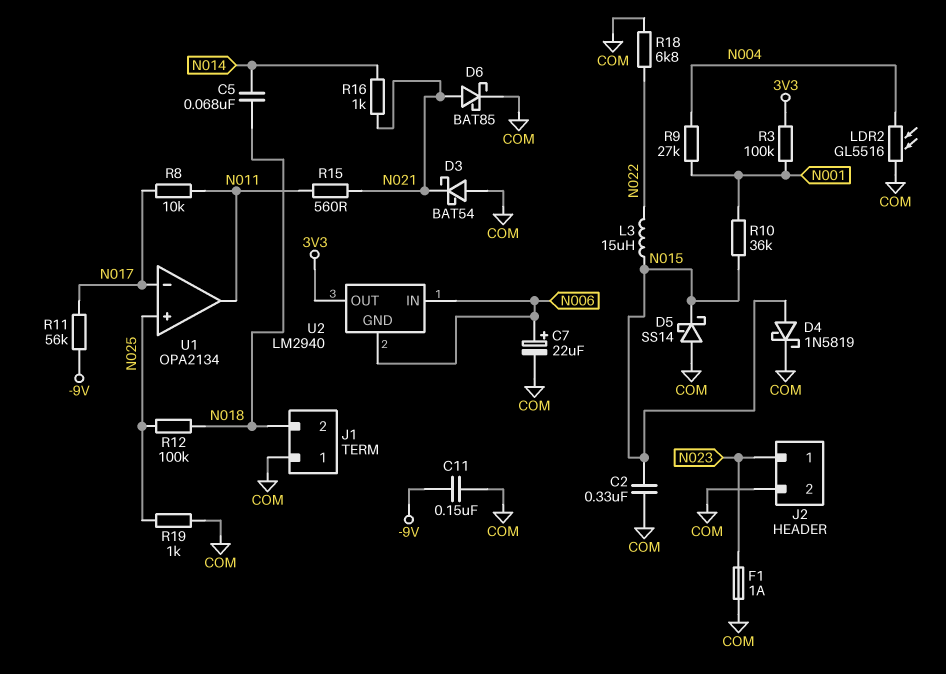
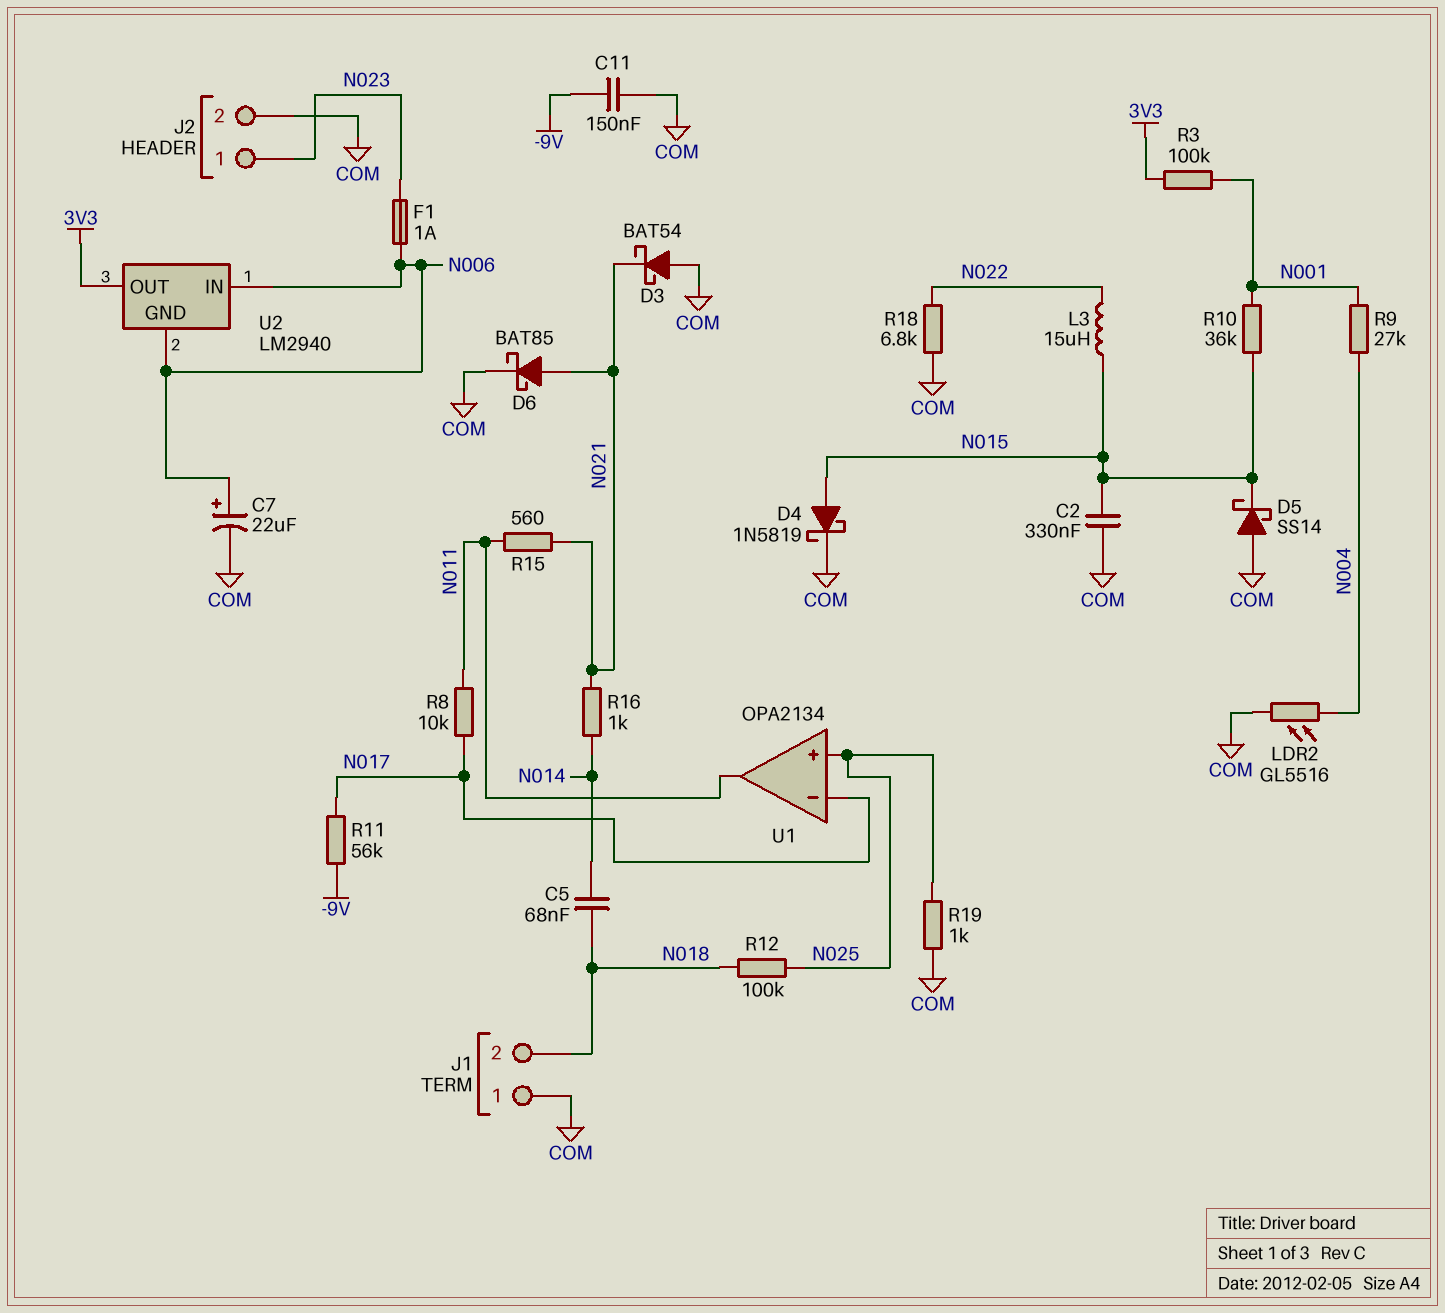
F1: 1A (COM, N023) -> 1A (N006, N023)

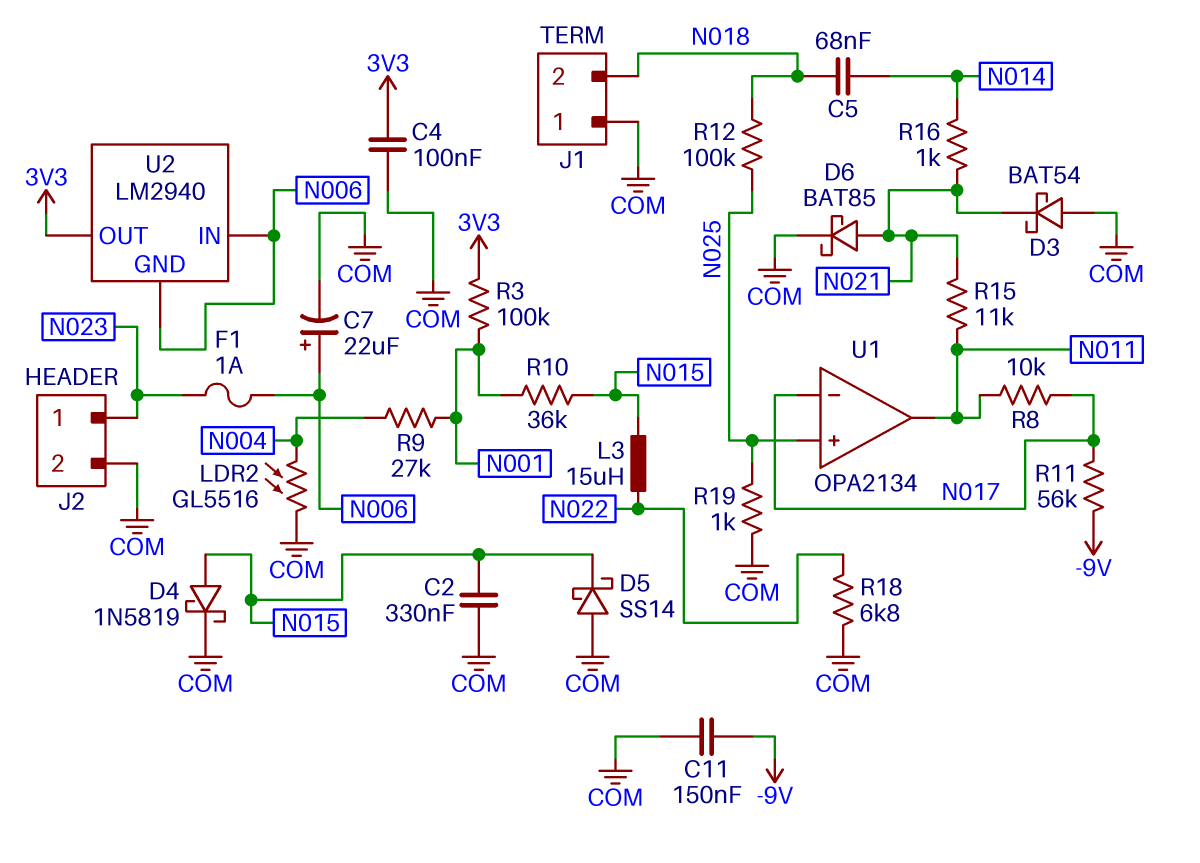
C4: none -> 100nF (3V3, COM)
R15: 560 (N011, N021) -> 11k (N011, N021)

